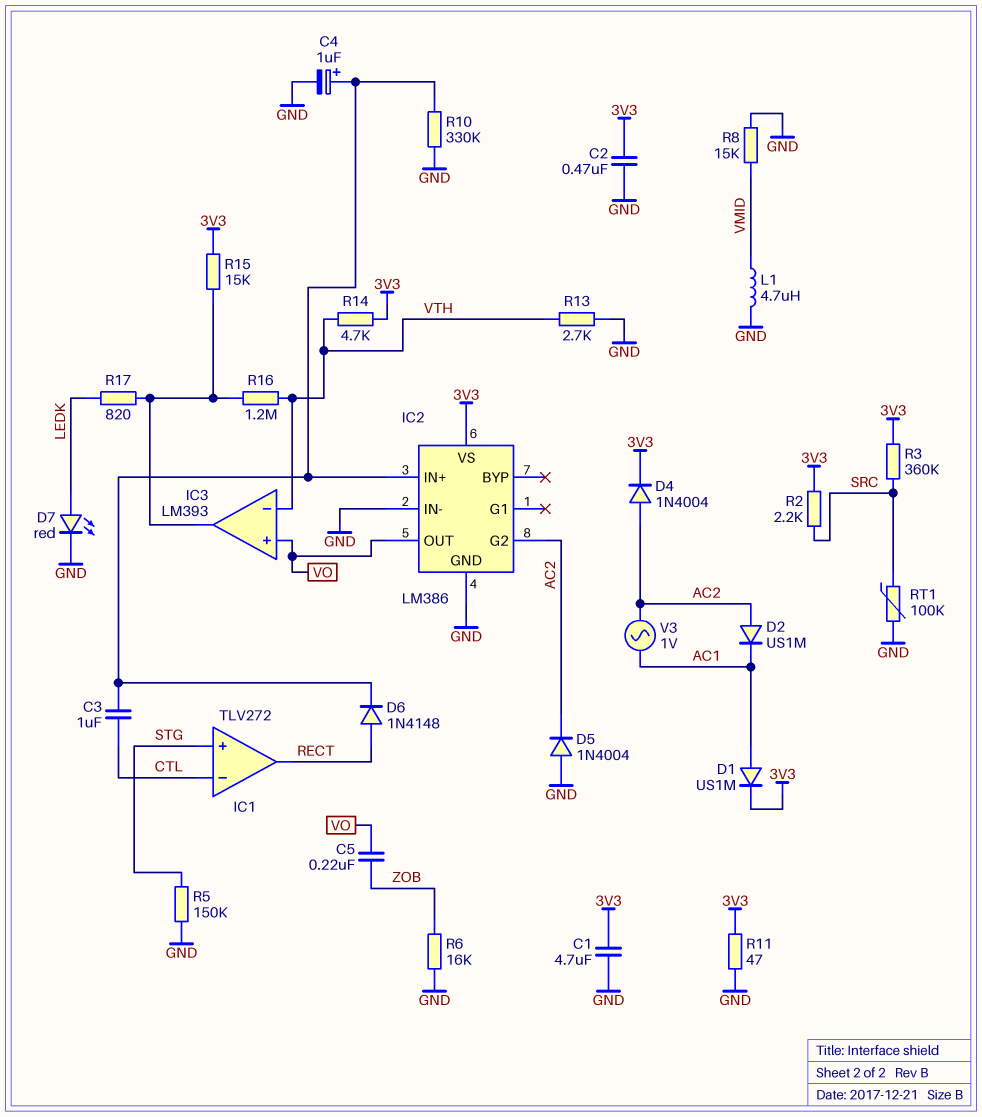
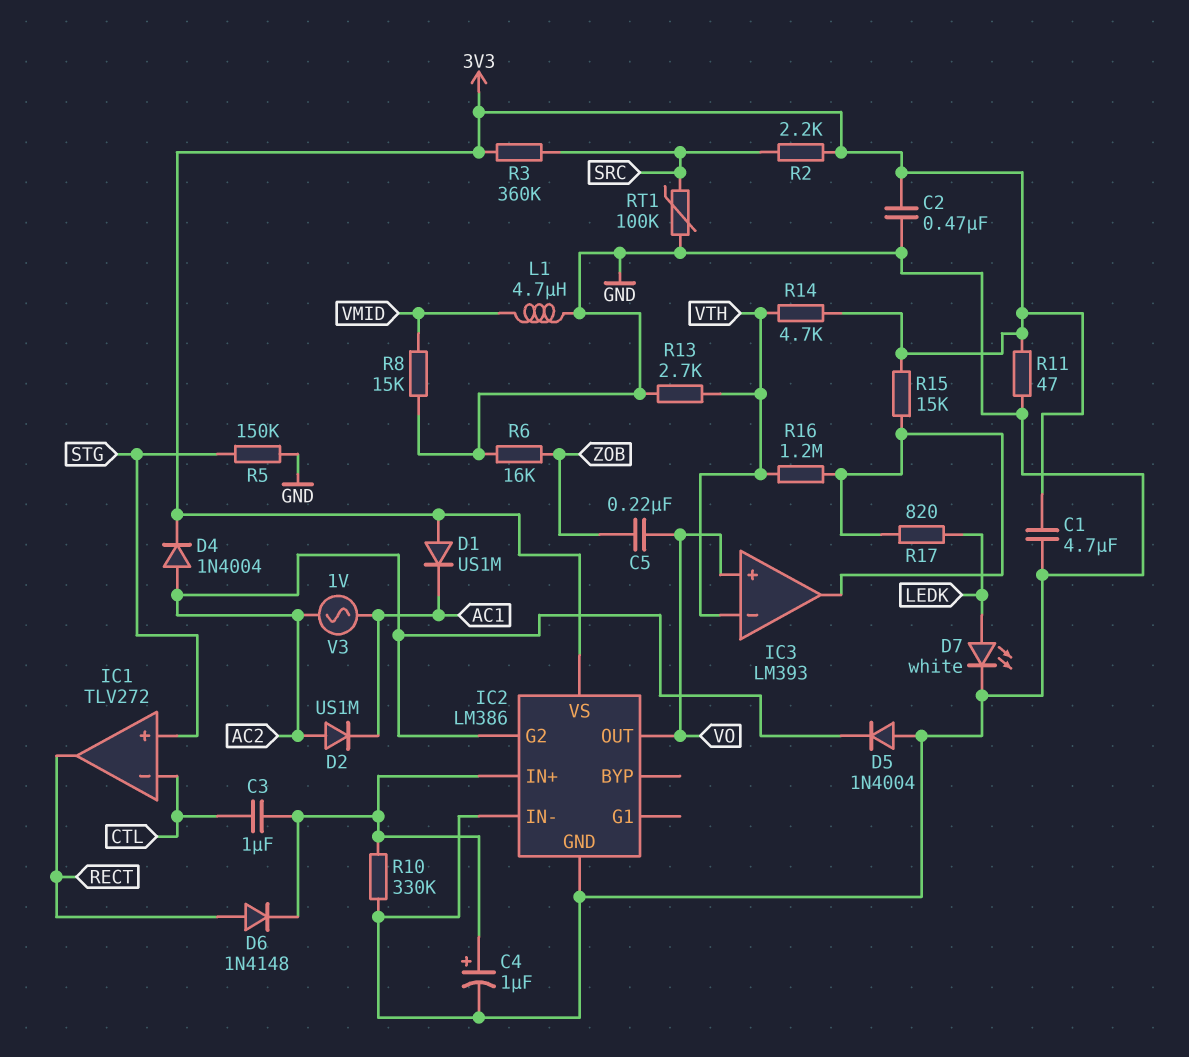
D1: diode US1M (A AC1, K 3V3) -> diode US1M (A 3V3, K AC1)
D7: LED red (A LEDK, K GND) -> LED white (A LEDK, K GND)

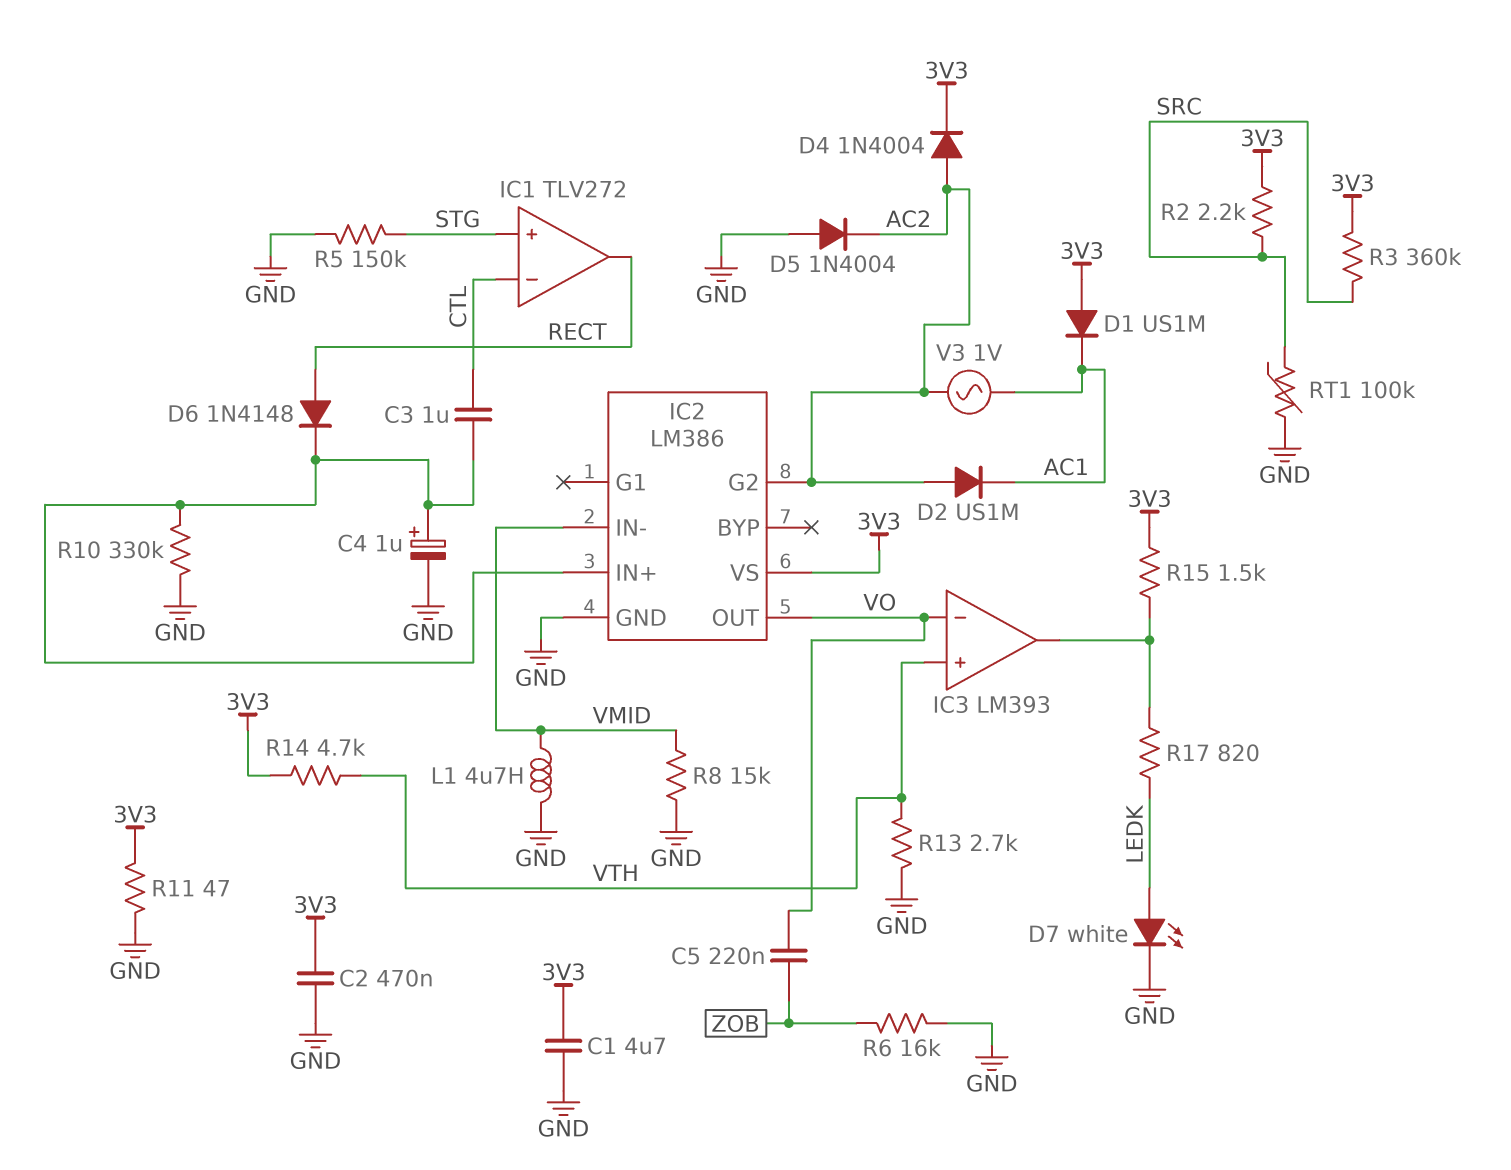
IC2 pin IN-: GND -> VMID
IC3 pin in+: VO -> VTH
IC3 pin in-: VTH -> VO
R15: 15k (3V3, IC3/out) -> 1.5k (3V3, IC3/out)
R16: 1.2M (IC3/out, VTH) -> none

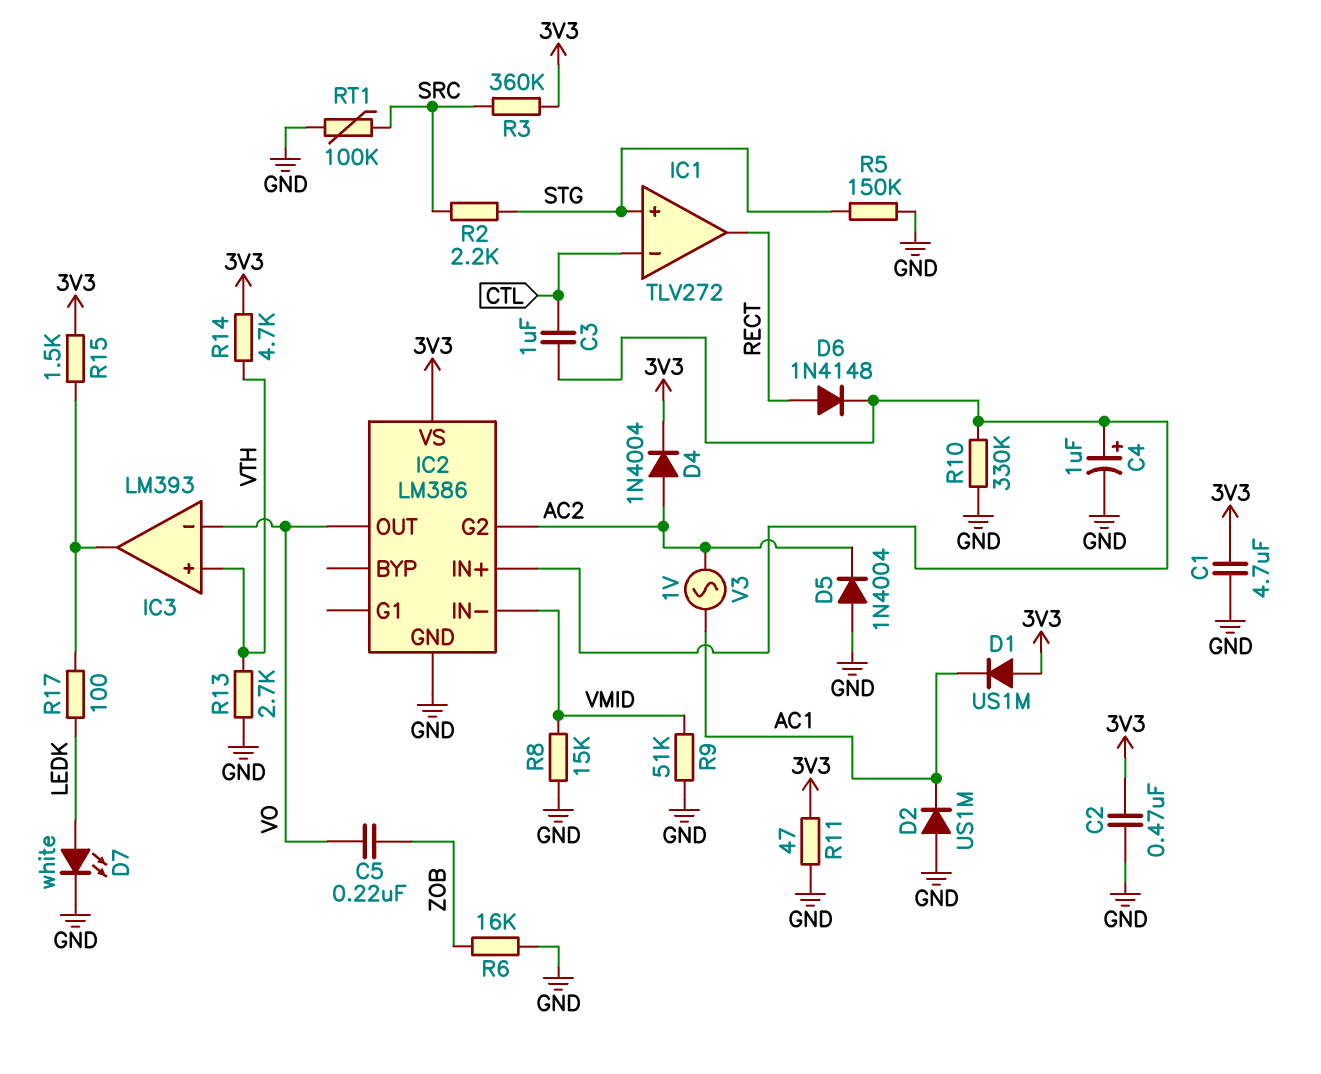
D2: diode US1M (A AC2, K AC1) -> diode US1M (A GND, K AC1)
L1: 4.7uH (GND, VMID) -> none
R2: 2.2k (3V3, SRC) -> 2.2k (SRC, STG)
R9: none -> 51k (GND, VMID)
R17: 820 (IC3/out, LEDK) -> 100 (IC3/out, LEDK)

